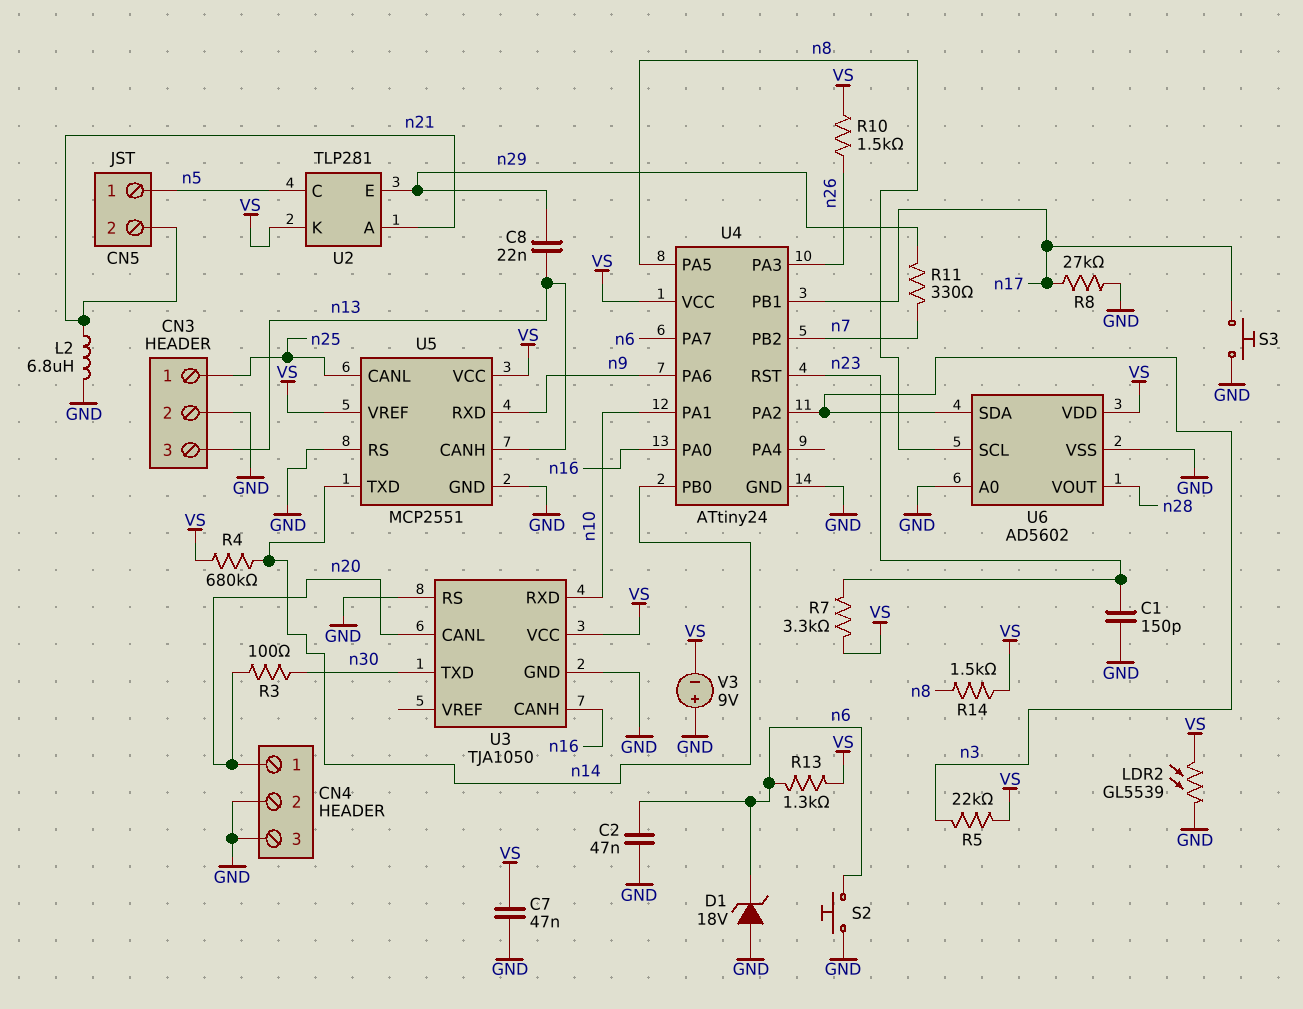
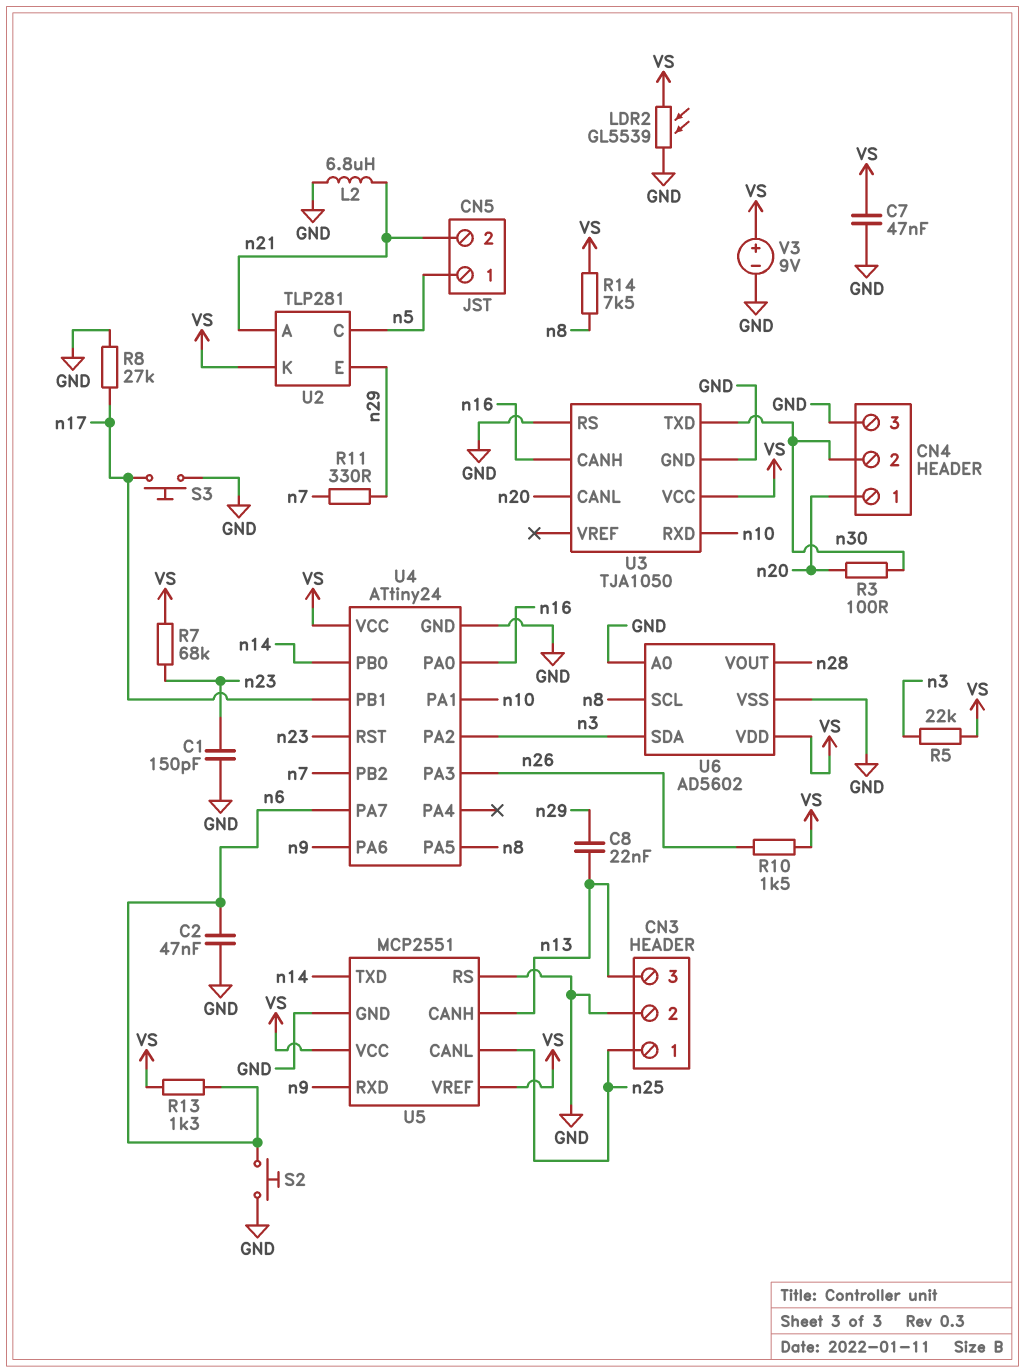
CN4 pin 2: GND -> n30
D1: zener 18V (A GND, K n6) -> none
R4: 680k (VS, n14) -> none
R7: 3.3k (VS, n23) -> 68k (VS, n23)
R14: 1.5k (VS, n8) -> 7.5k (VS, n8)
V3: 9V (plus GND, minus VS) -> 9V (plus VS, minus GND)

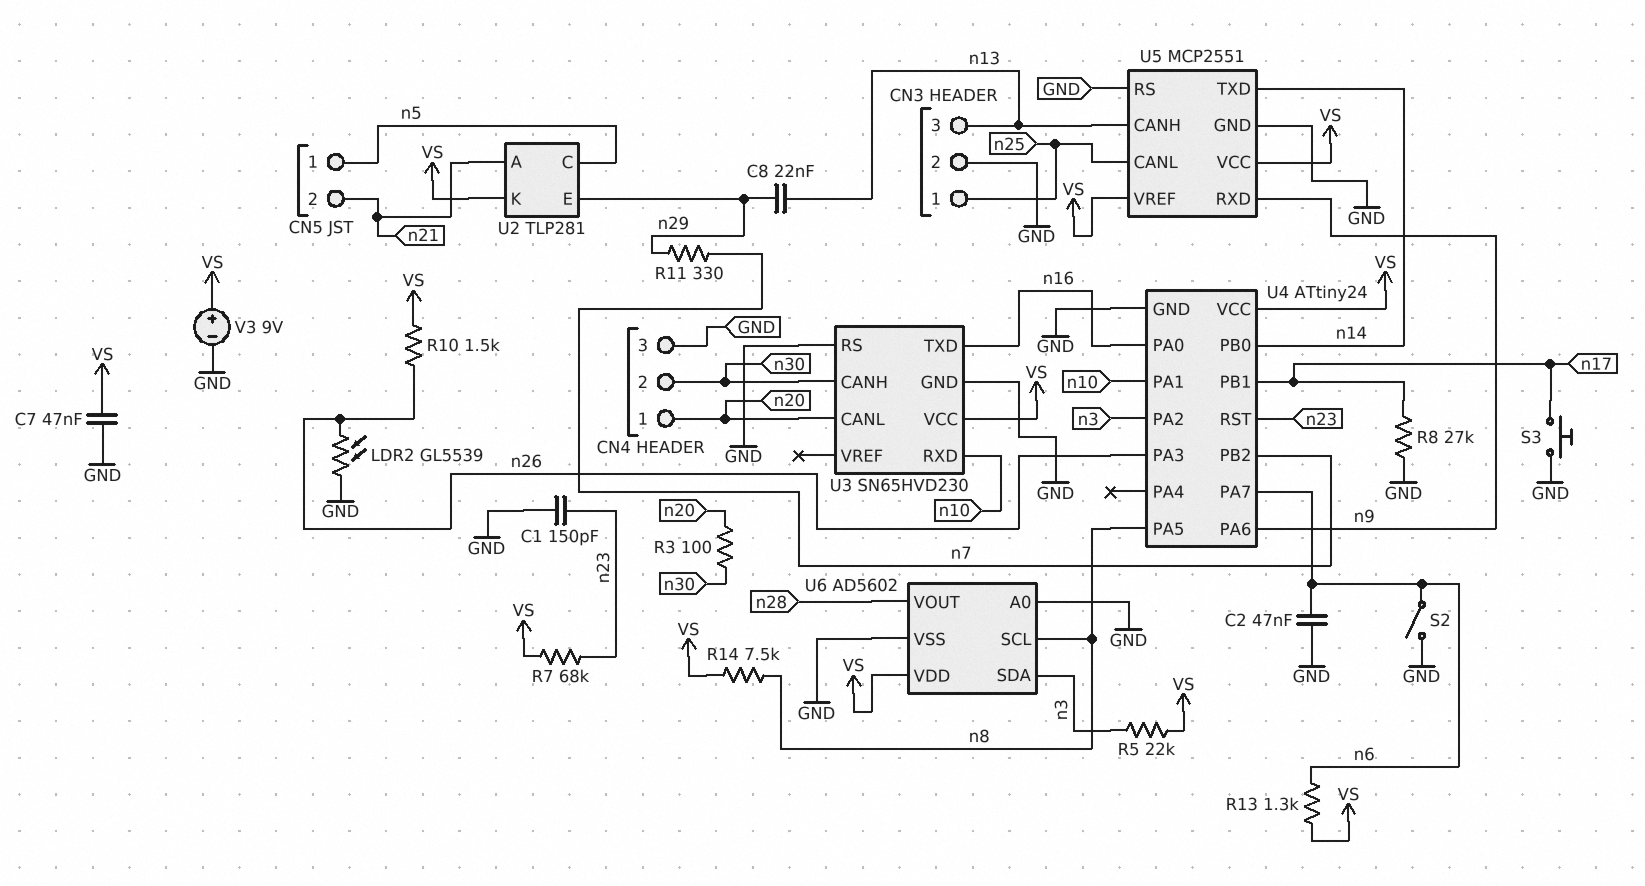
L2: 6.8uH (GND, n21) -> none
LDR2: GL5539 (GND, VS) -> GL5539 (GND, n26)
S2: button (GND, n6) -> switch (GND, n6)
U3: TJA1050 -> SN65HVD230
U3 pin CANH: n16 -> n30
U3 pin TXD: n30 -> n16

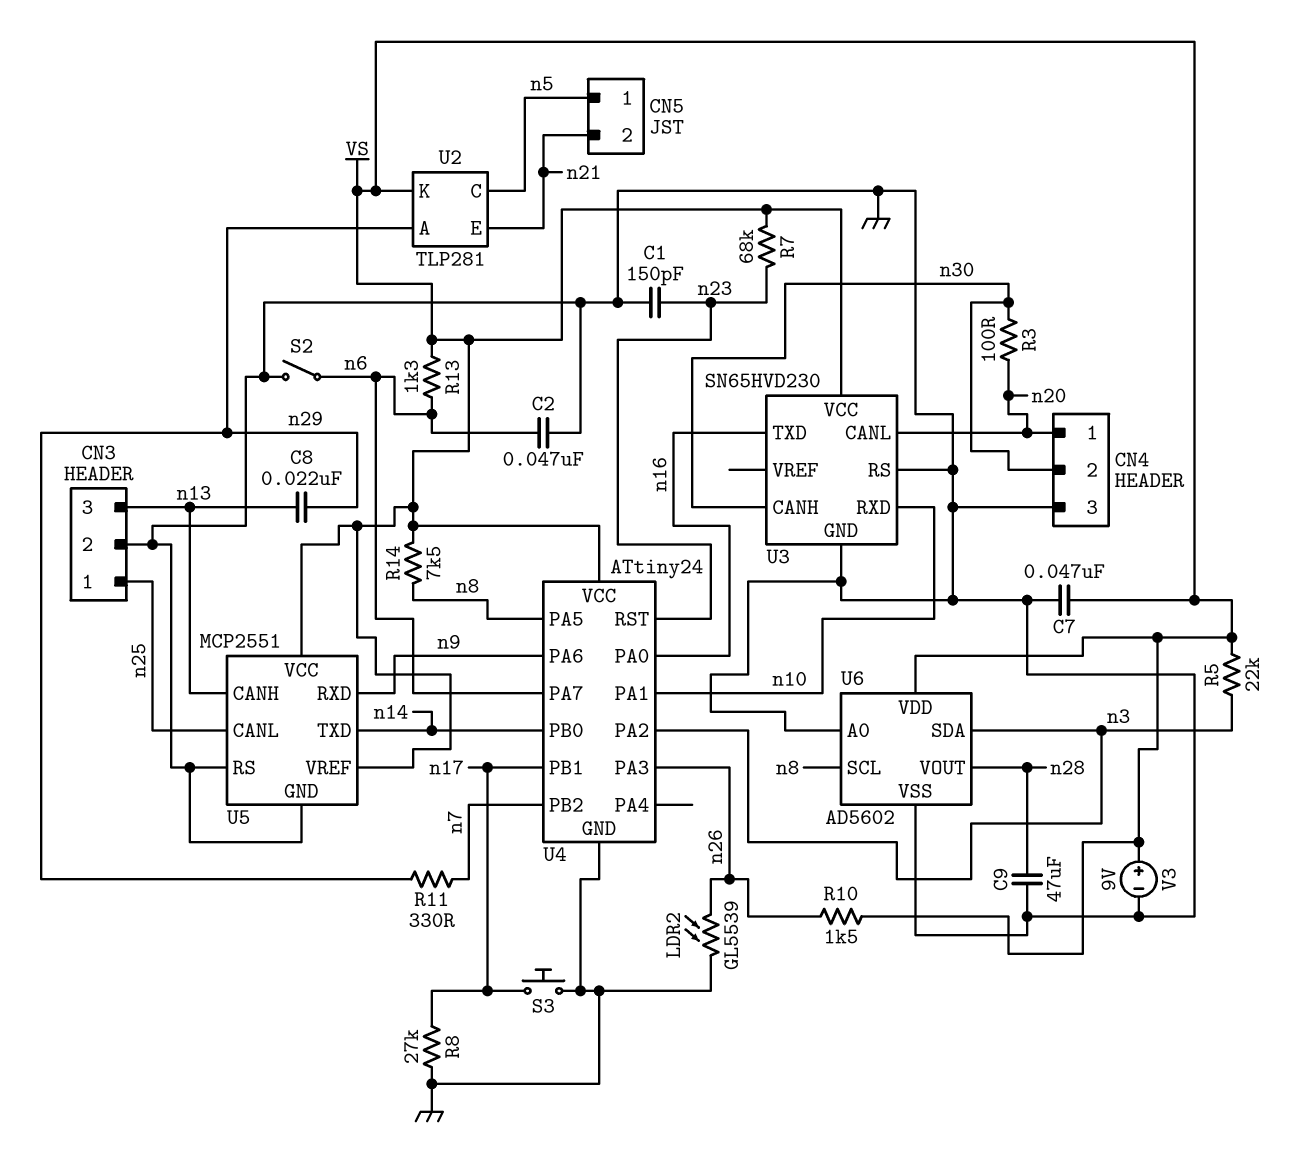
C9: none -> 47uF (GND, n28)
U2 pin A: n21 -> n29
U2 pin E: n29 -> n21

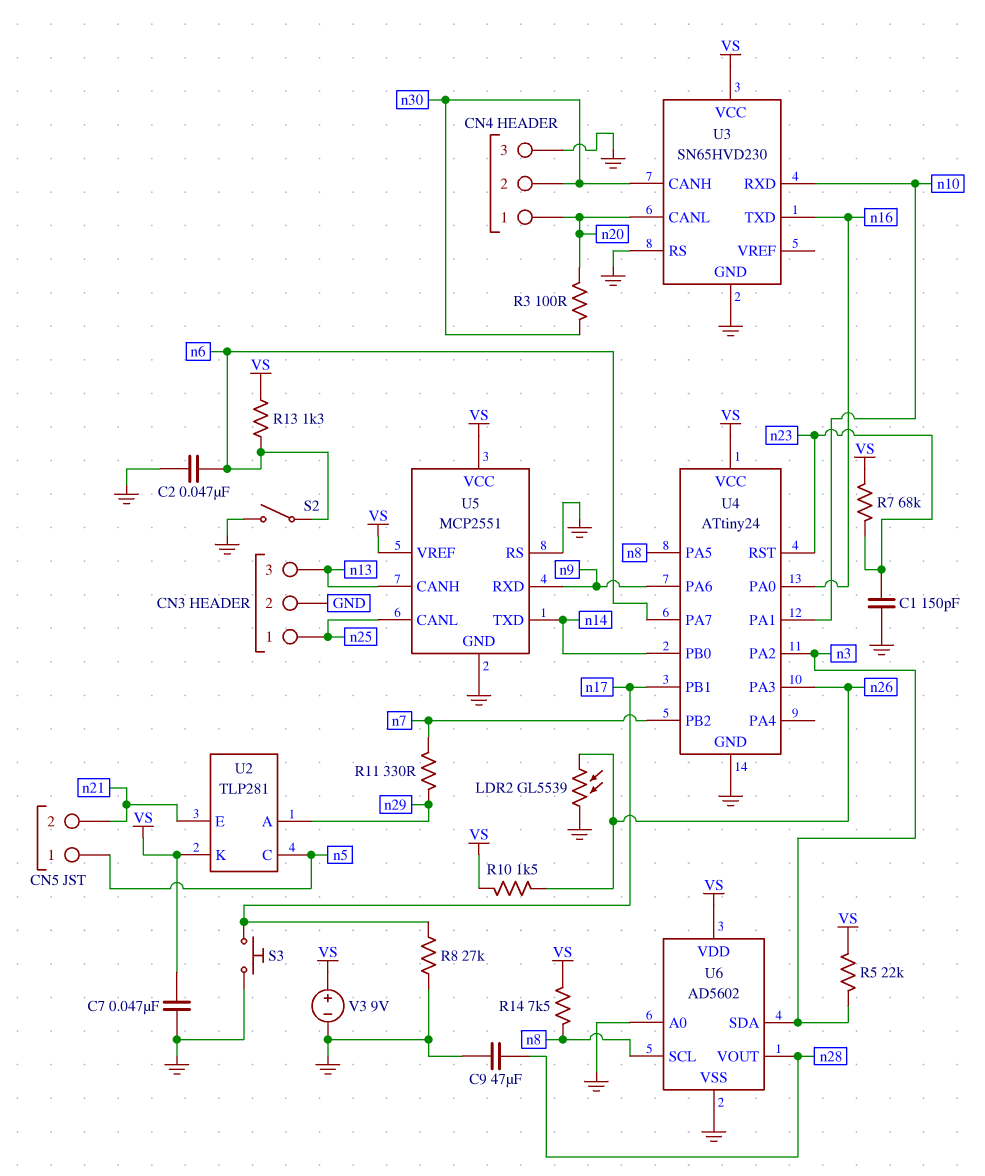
C8: 22nF (n13, n29) -> none

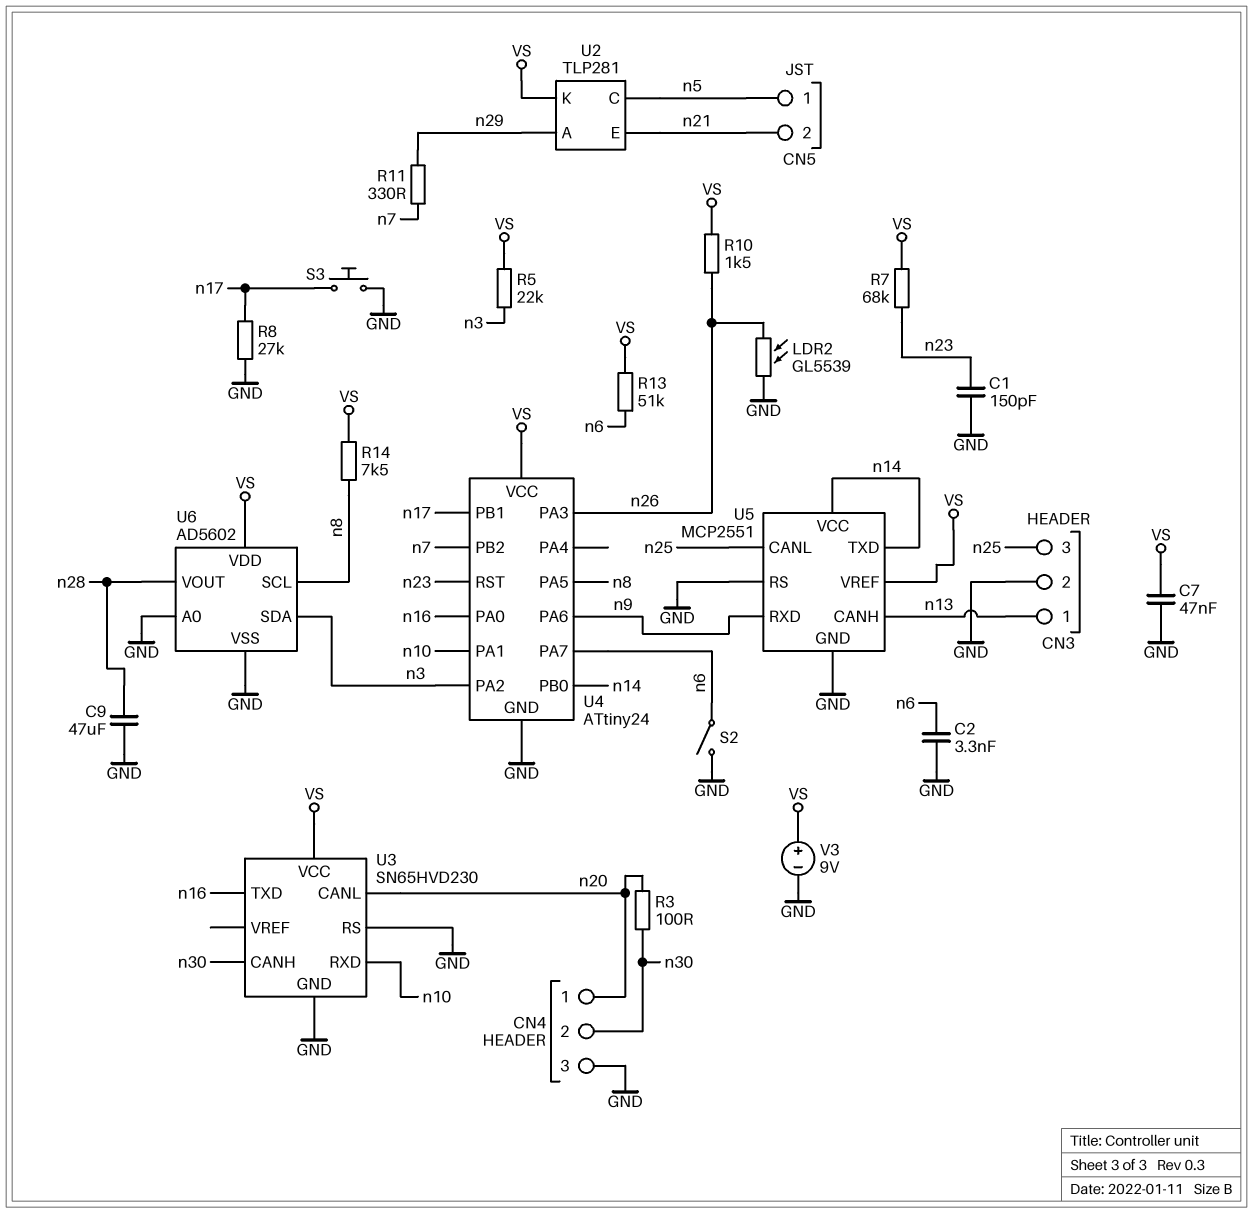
C2: 47nF (GND, n6) -> 3.3nF (GND, n6)
CN3 pin 1: n25 -> n13
CN3 pin 3: n13 -> n25
R13: 1.3k (VS, n6) -> 51k (VS, n6)
U5 pin VCC: VS -> n14

